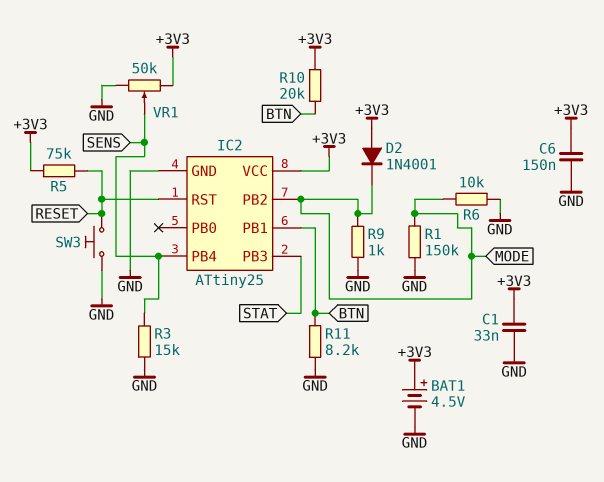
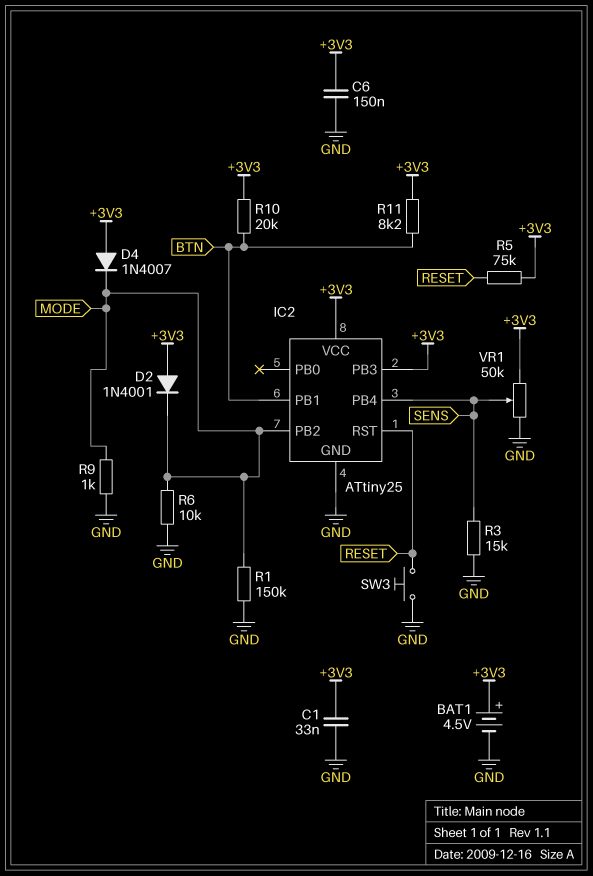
D4: none -> diode 1N4007 (A +3V3, K MODE)
IC2 pin PB3: STAT -> +3V3
R11: 8.2k (BTN, GND) -> 8.2k (+3V3, BTN)

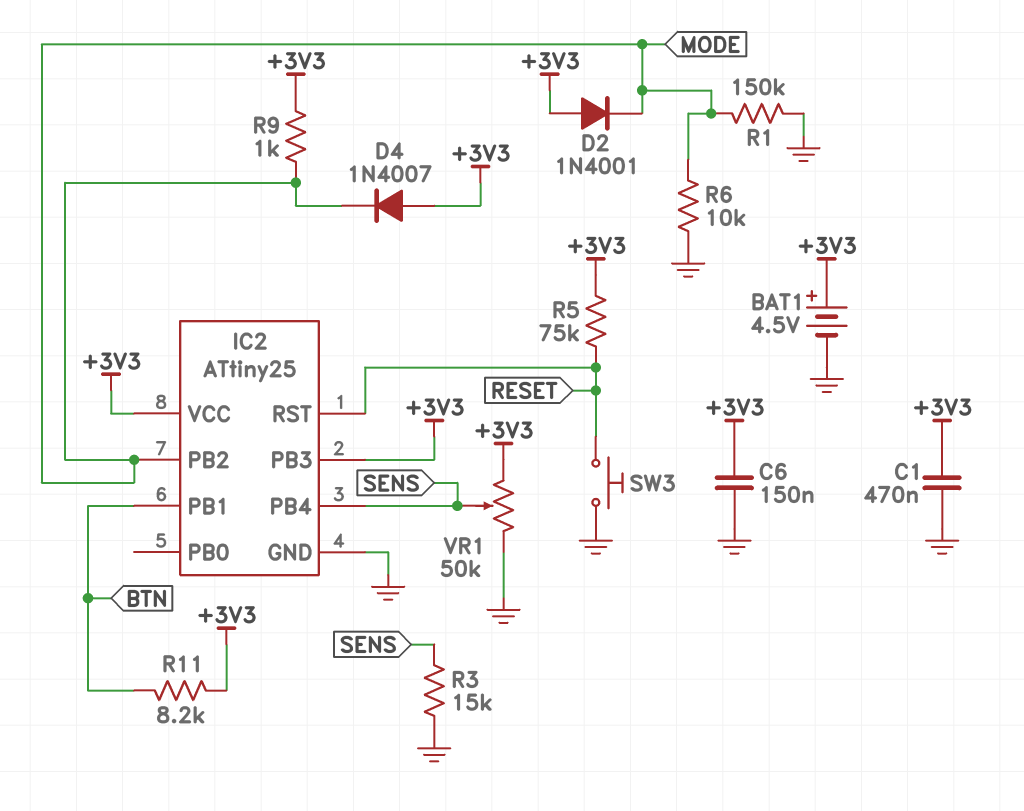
C1: 33nF (+3V3, GND) -> 470nF (+3V3, GND)
R9: 1k (GND, MODE) -> 1k (+3V3, MODE)
R10: 20k (+3V3, BTN) -> none

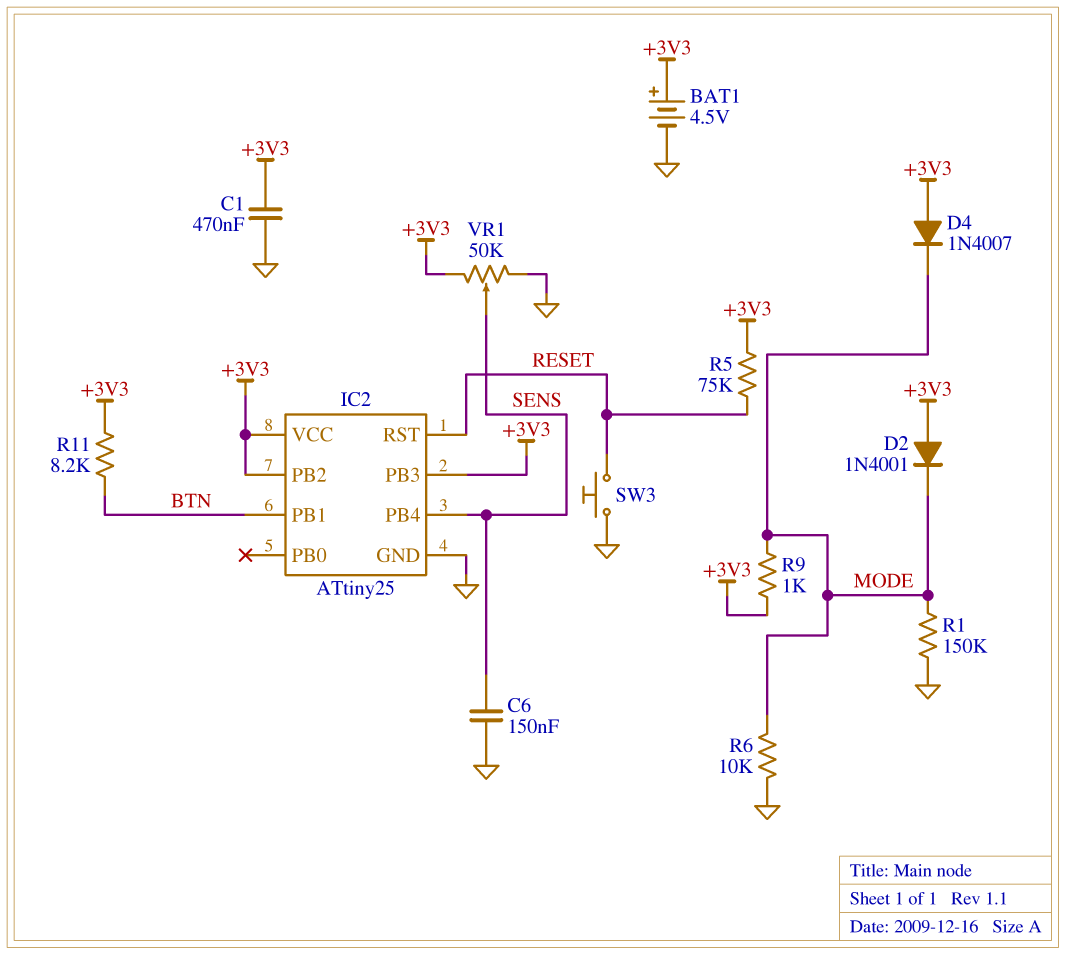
C6: 150nF (+3V3, GND) -> 150nF (GND, SENS)
IC2 pin PB2: MODE -> +3V3
R3: 15k (GND, SENS) -> none

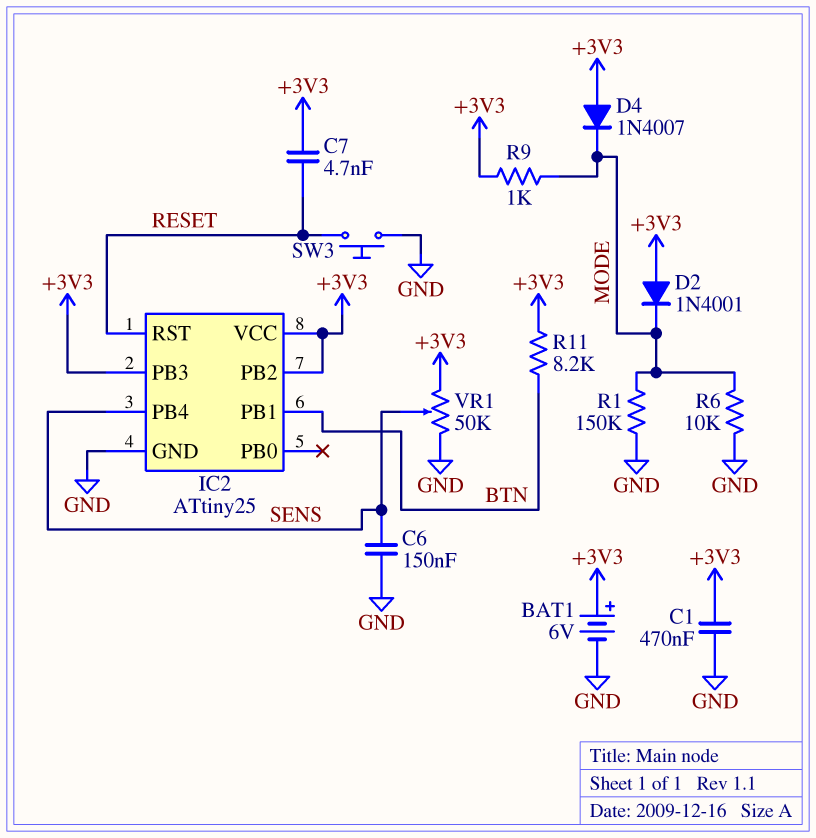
BAT1: 4.5V (plus +3V3, minus GND) -> 6V (plus +3V3, minus GND)
C7: none -> 4.7nF (+3V3, RESET)
R5: 75k (+3V3, RESET) -> none

